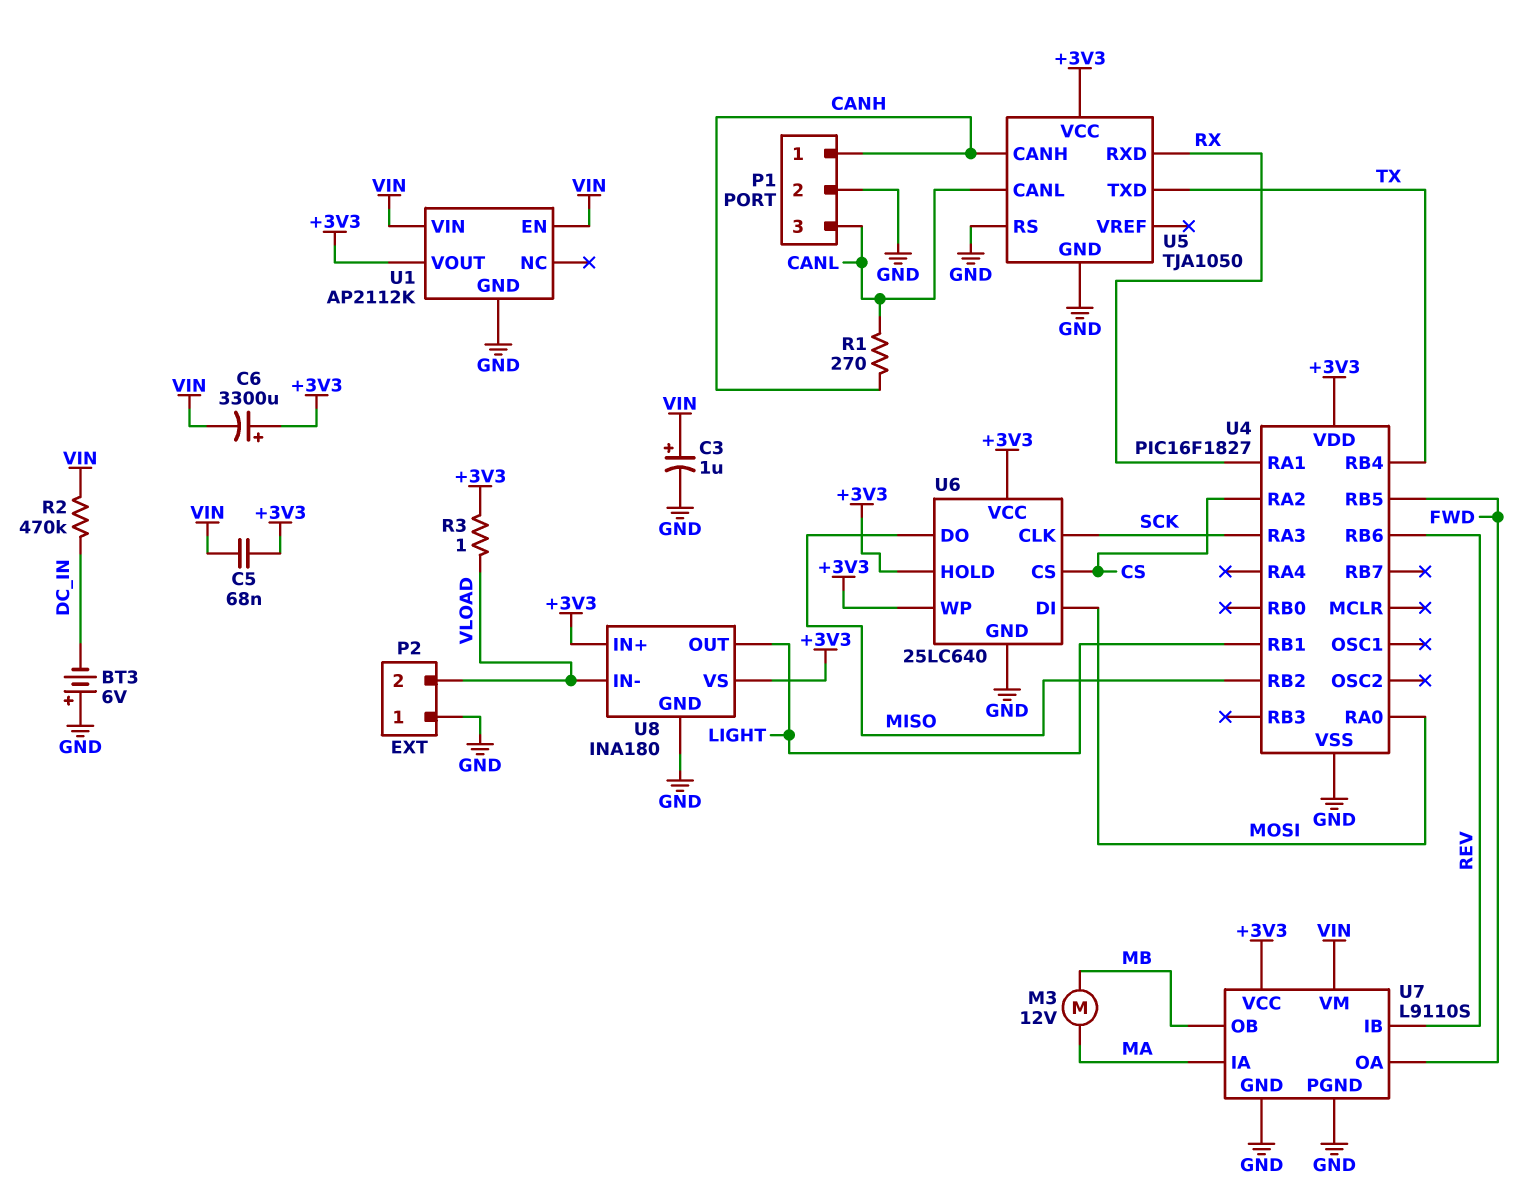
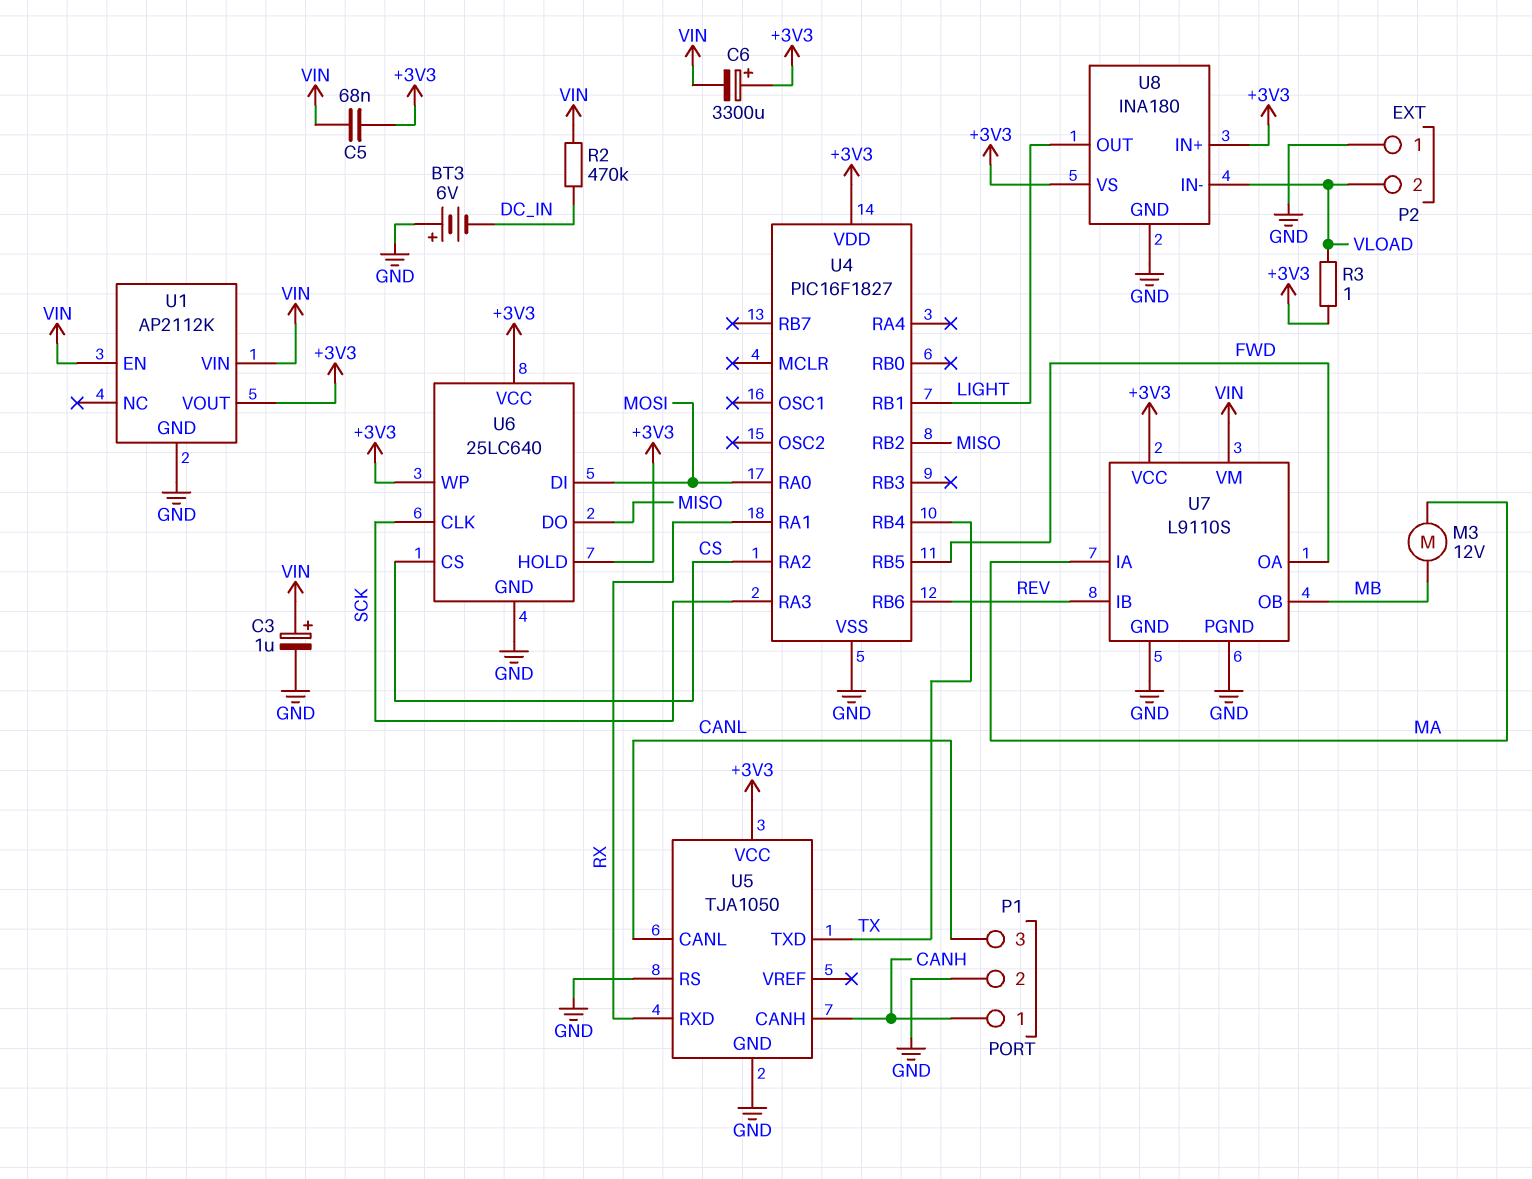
R1: 270 (CANH, CANL) -> none

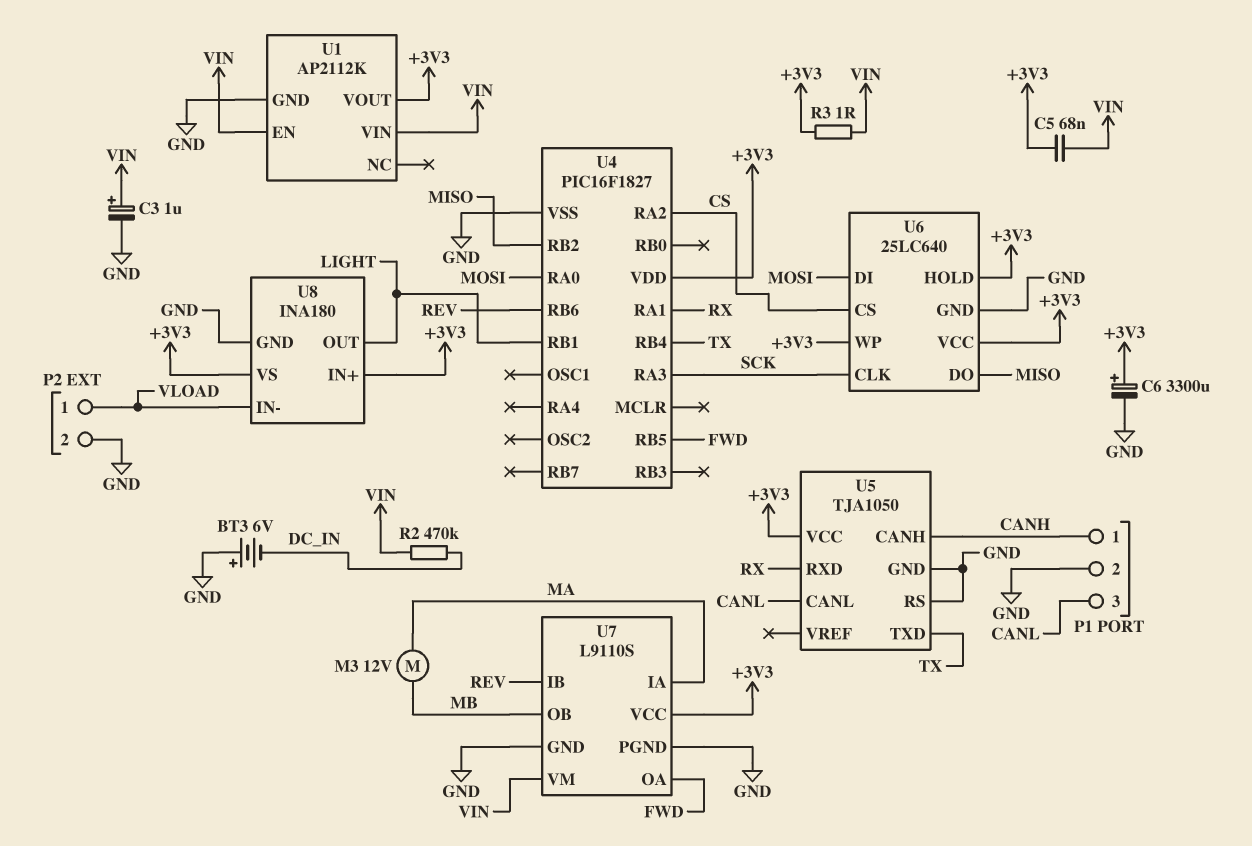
C6: 3300uF (plus +3V3, minus VIN) -> 3300uF (plus +3V3, minus GND)
P2 pin 1: GND -> VLOAD
P2 pin 2: VLOAD -> GND
R3: 1 (+3V3, VLOAD) -> 1 (+3V3, VIN)

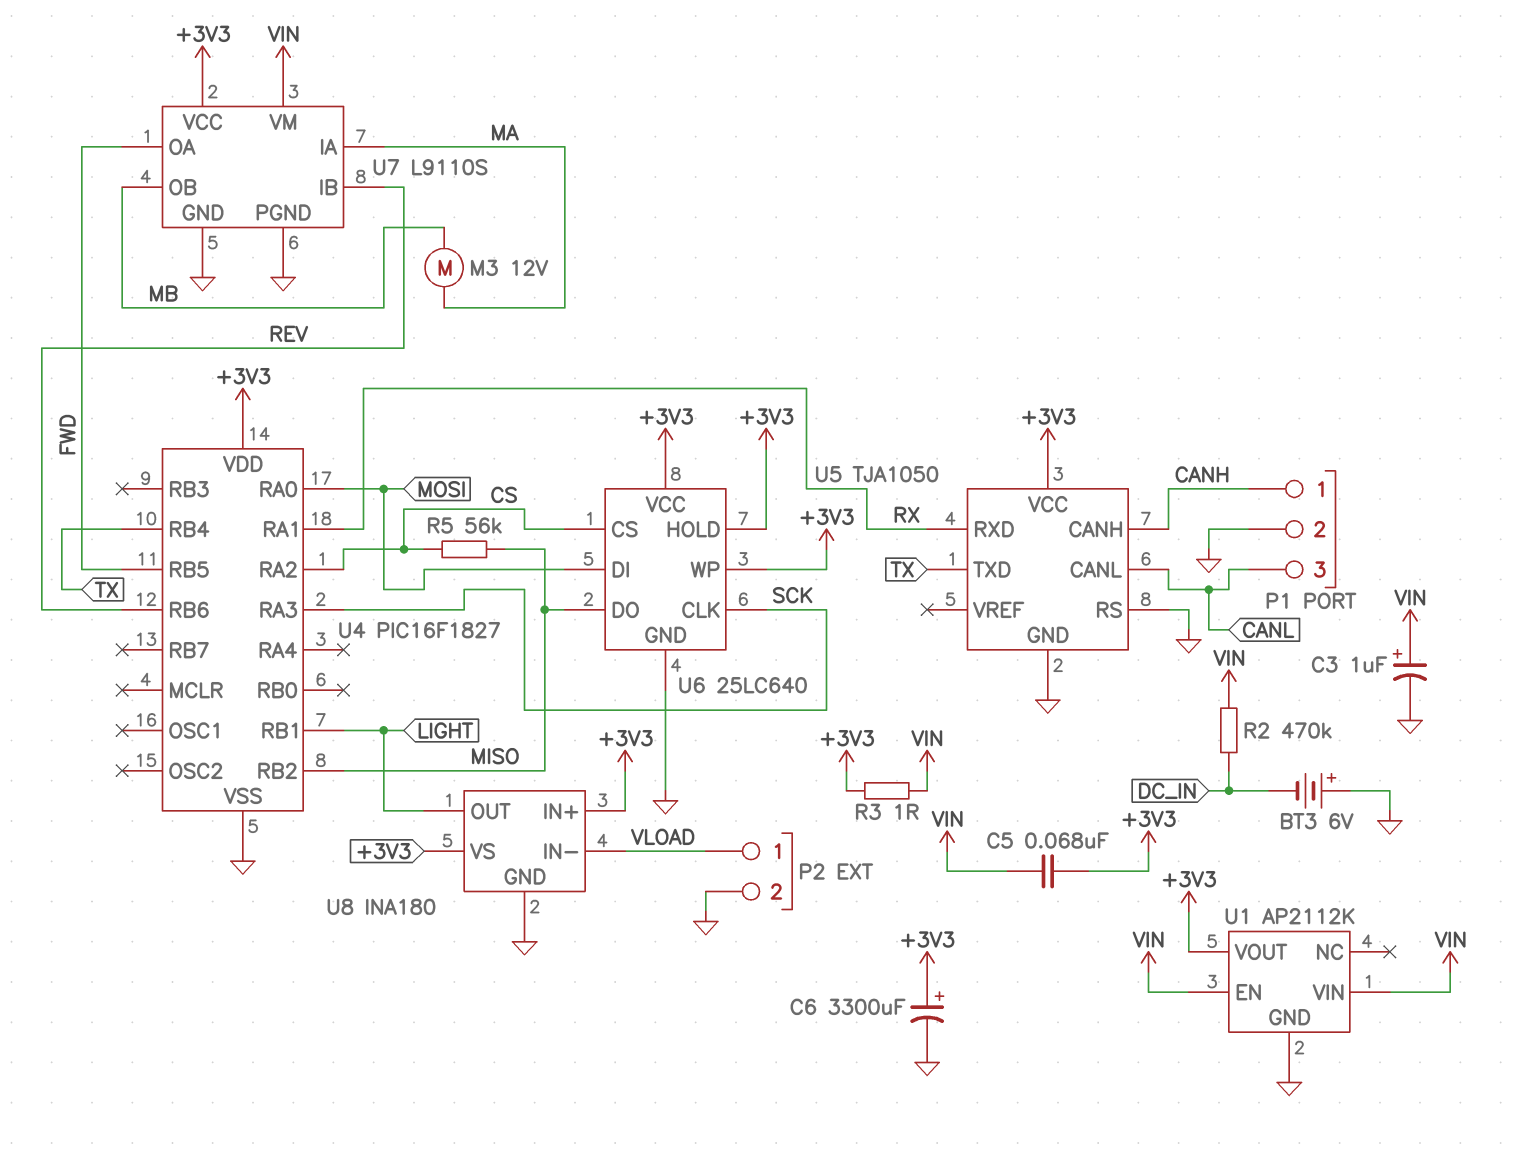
R5: none -> 56k (CS, MISO)

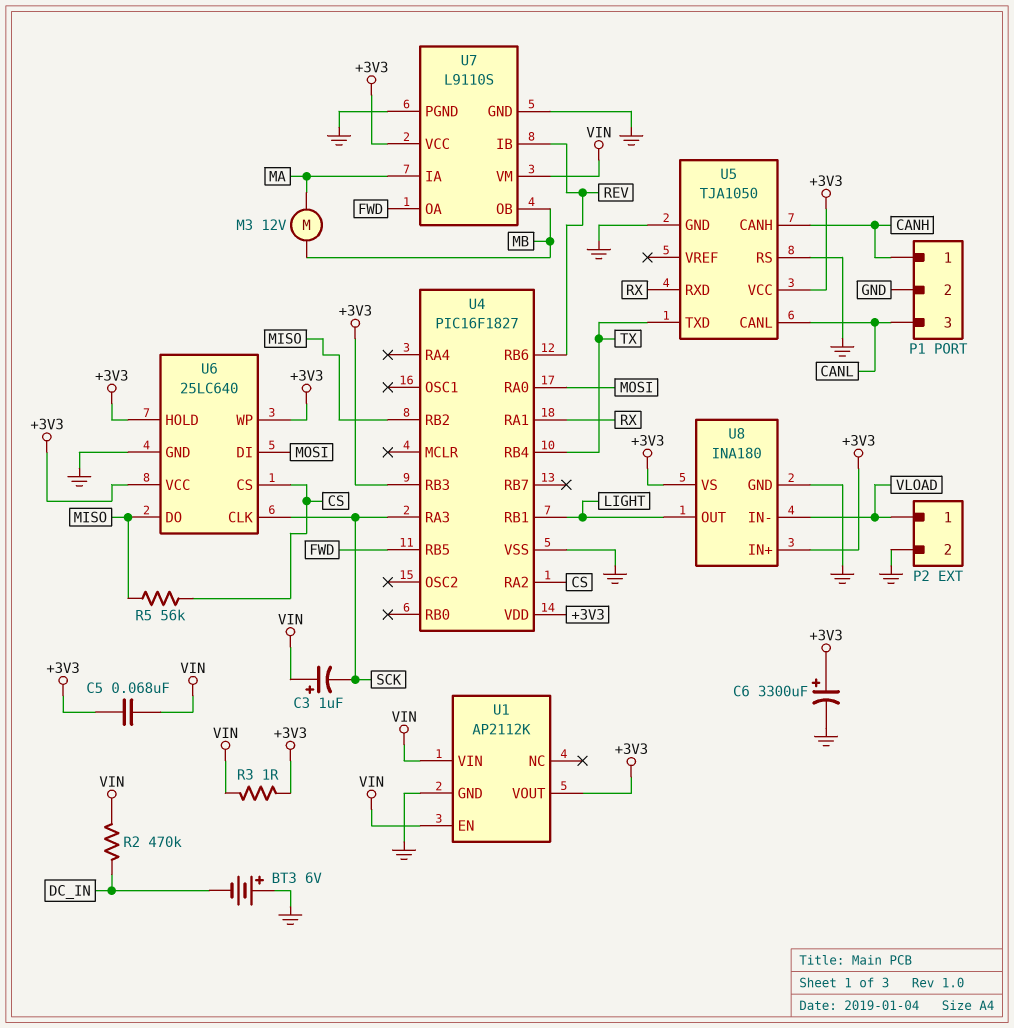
C3: 1uF (plus VIN, minus GND) -> 1uF (plus VIN, minus SCK)
U4 pin RB3: none -> +3V3

